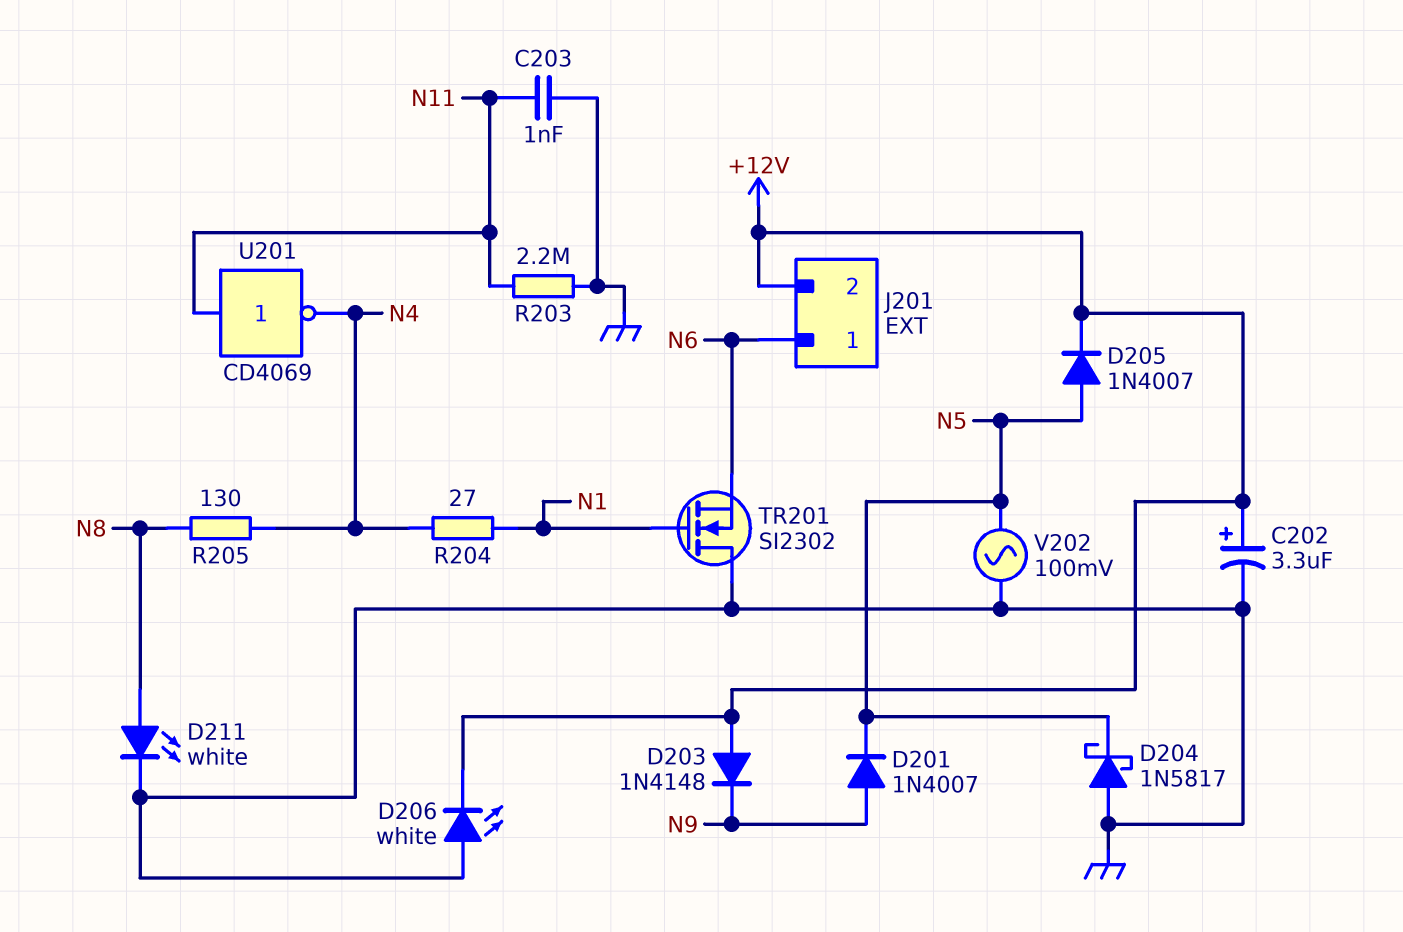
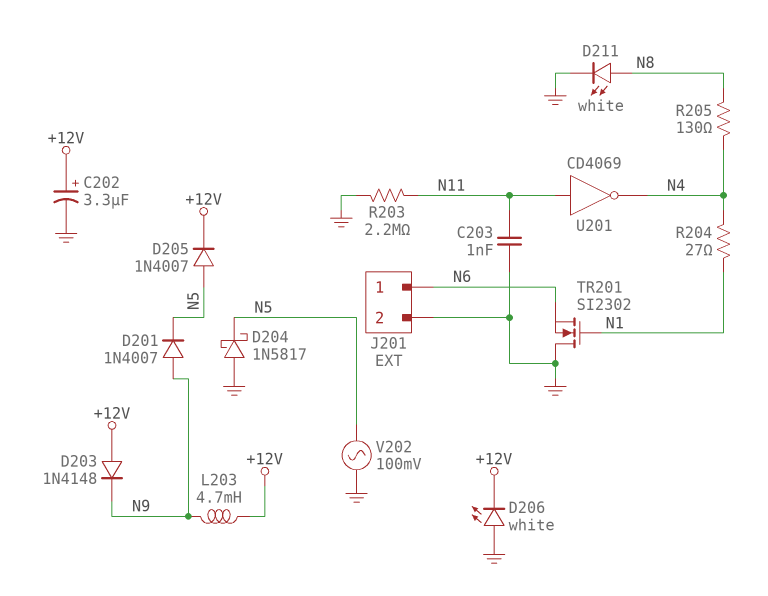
J201 pin 2: +12V -> GND
L203: none -> 4.7mH (+12V, N9)

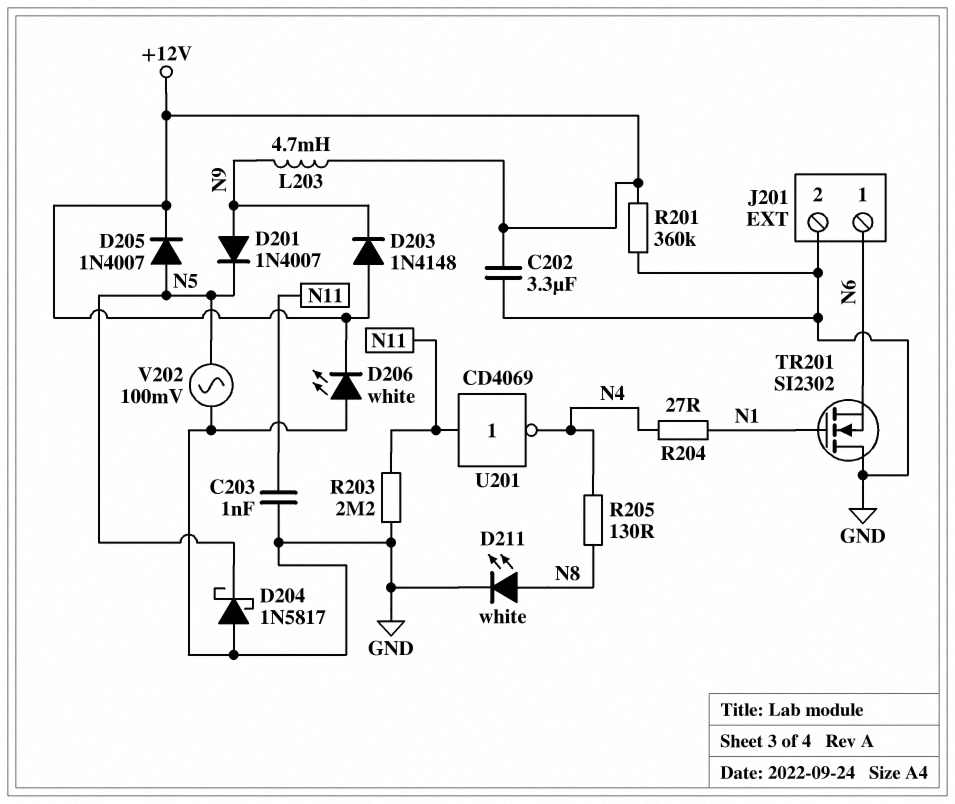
C202: 3.3uF (plus +12V, minus GND) -> 3.3uF (+12V, GND)
R201: none -> 360k (+12V, GND)

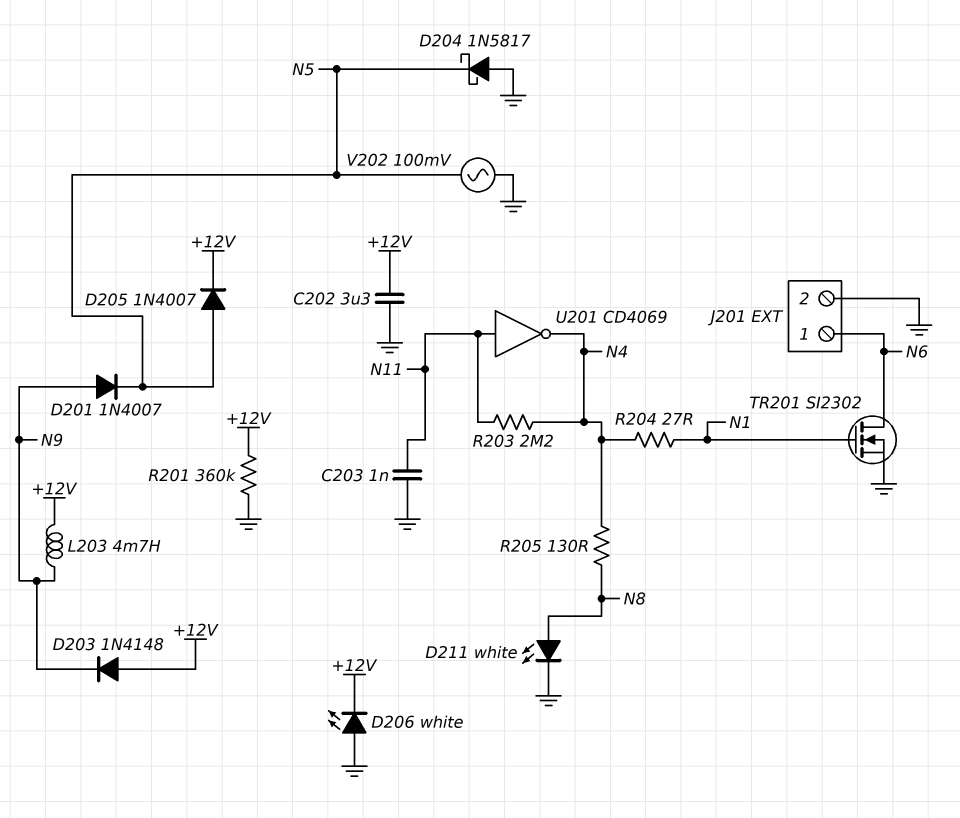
R203: 2.2M (GND, N11) -> 2.2M (N4, N11)
TR201: NMOS SI2302 (G N1, D GND, S N6) -> NMOS SI2302 (G N1, D N6, S GND)

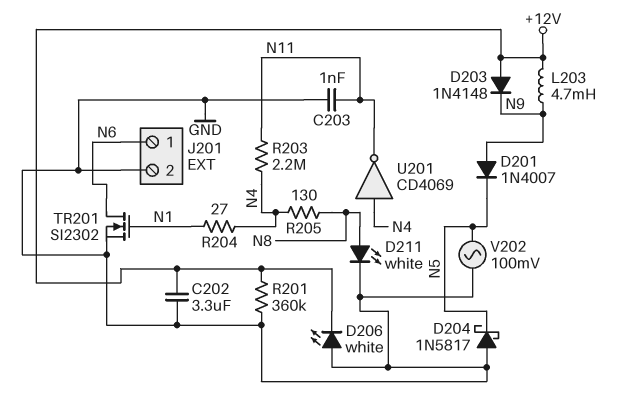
D205: diode 1N4007 (A N5, K +12V) -> none
U201: NOT CD4069 (in N11, out N4) -> NOT CD4069 (in N4, out N11)

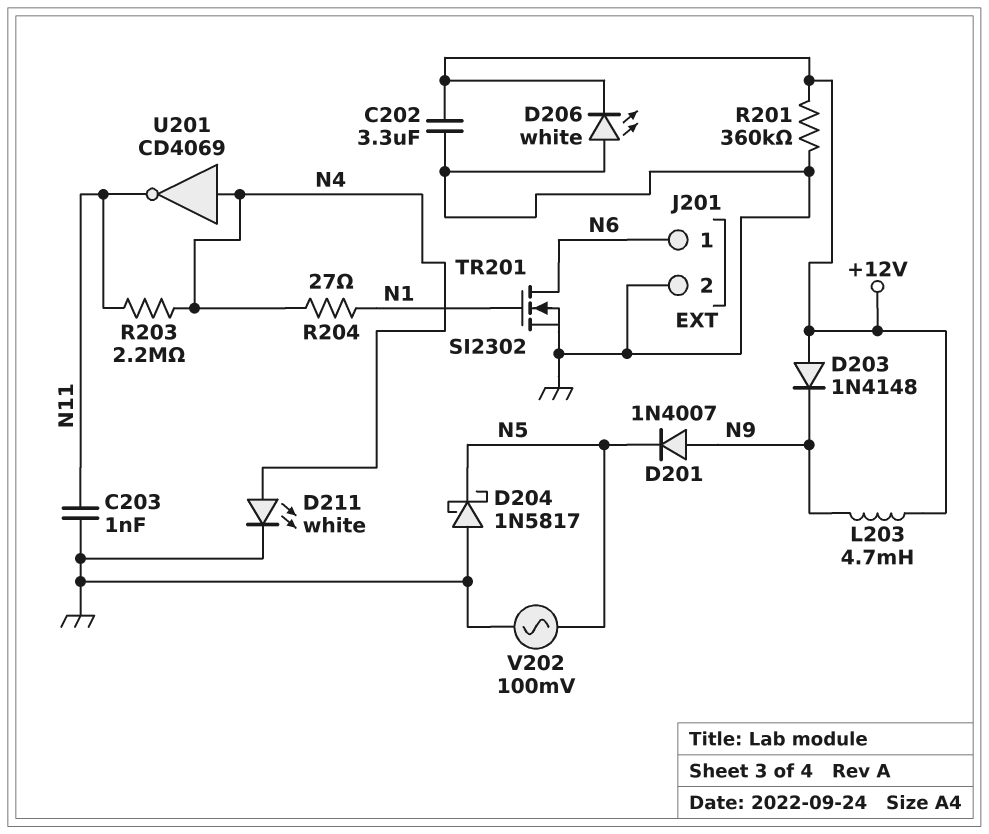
D211: LED white (A N8, K GND) -> LED white (A N4, K GND)
R205: 130 (N4, N8) -> none

